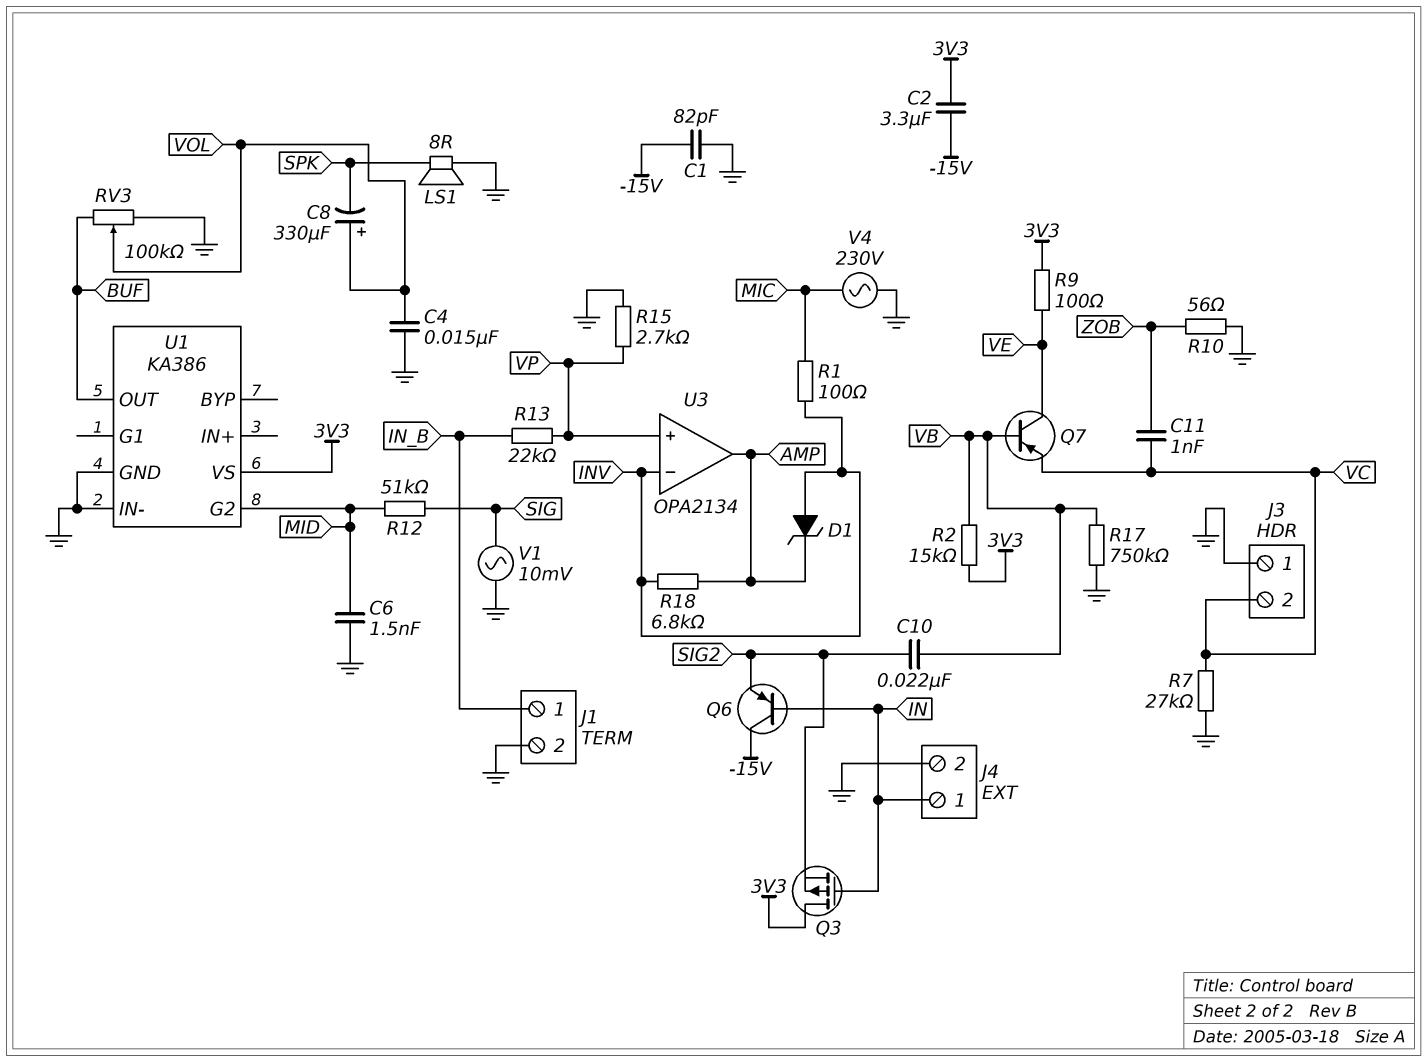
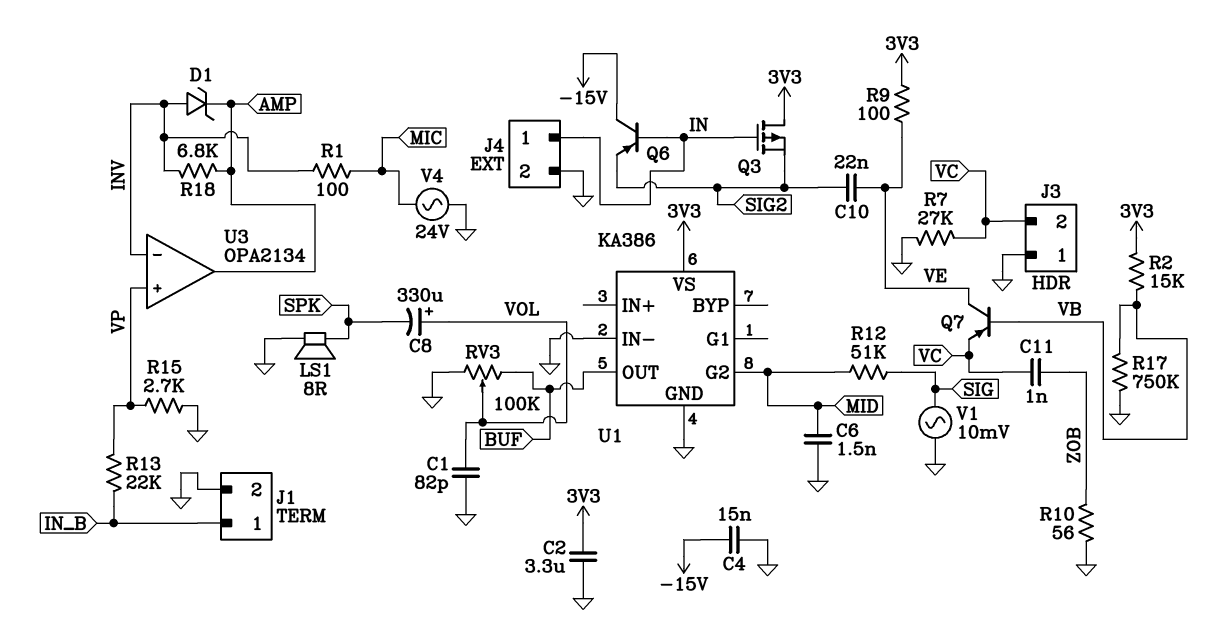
C1: 82pF (-15V, GND) -> 82pF (GND, VOL)
C2: 3.3uF (-15V, 3V3) -> 3.3uF (3V3, GND)
C4: 15nF (GND, VOL) -> 15nF (-15V, GND)
C10: 22nF (SIG2, VB) -> 22nF (SIG2, VE)
V4: AC 230V (GND, MIC) -> AC 24V (GND, MIC)

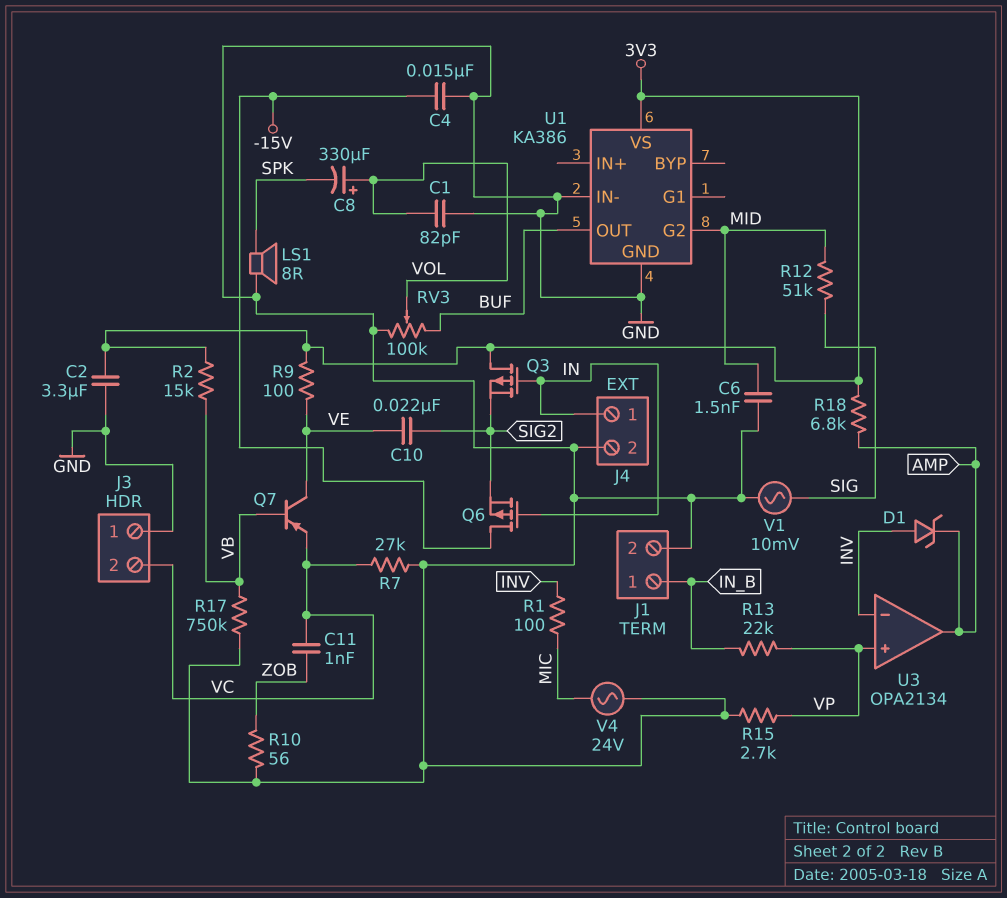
Q6: PNP (B IN, C -15V, E SIG2) -> PMOS (G IN, D -15V, S SIG2)
R18: 6.8k (AMP, INV) -> 6.8k (3V3, AMP)

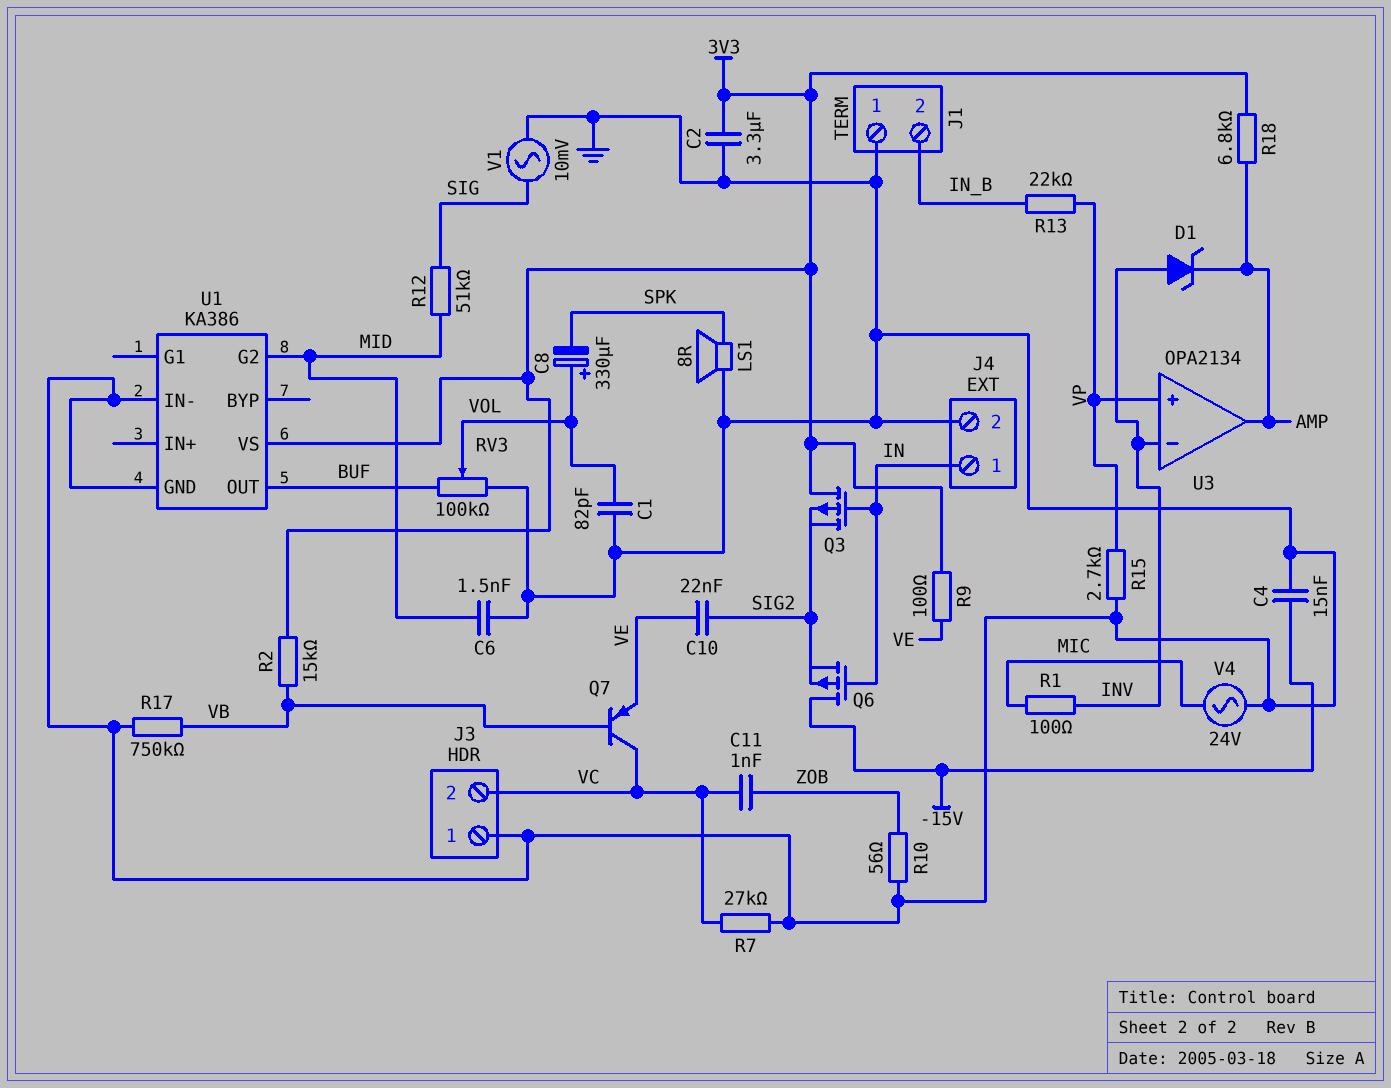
J1 pin 1: IN_B -> GND
J1 pin 2: GND -> IN_B
Q7: PNP (B VB, C VE, E VC) -> PNP (B VB, C VC, E VE)

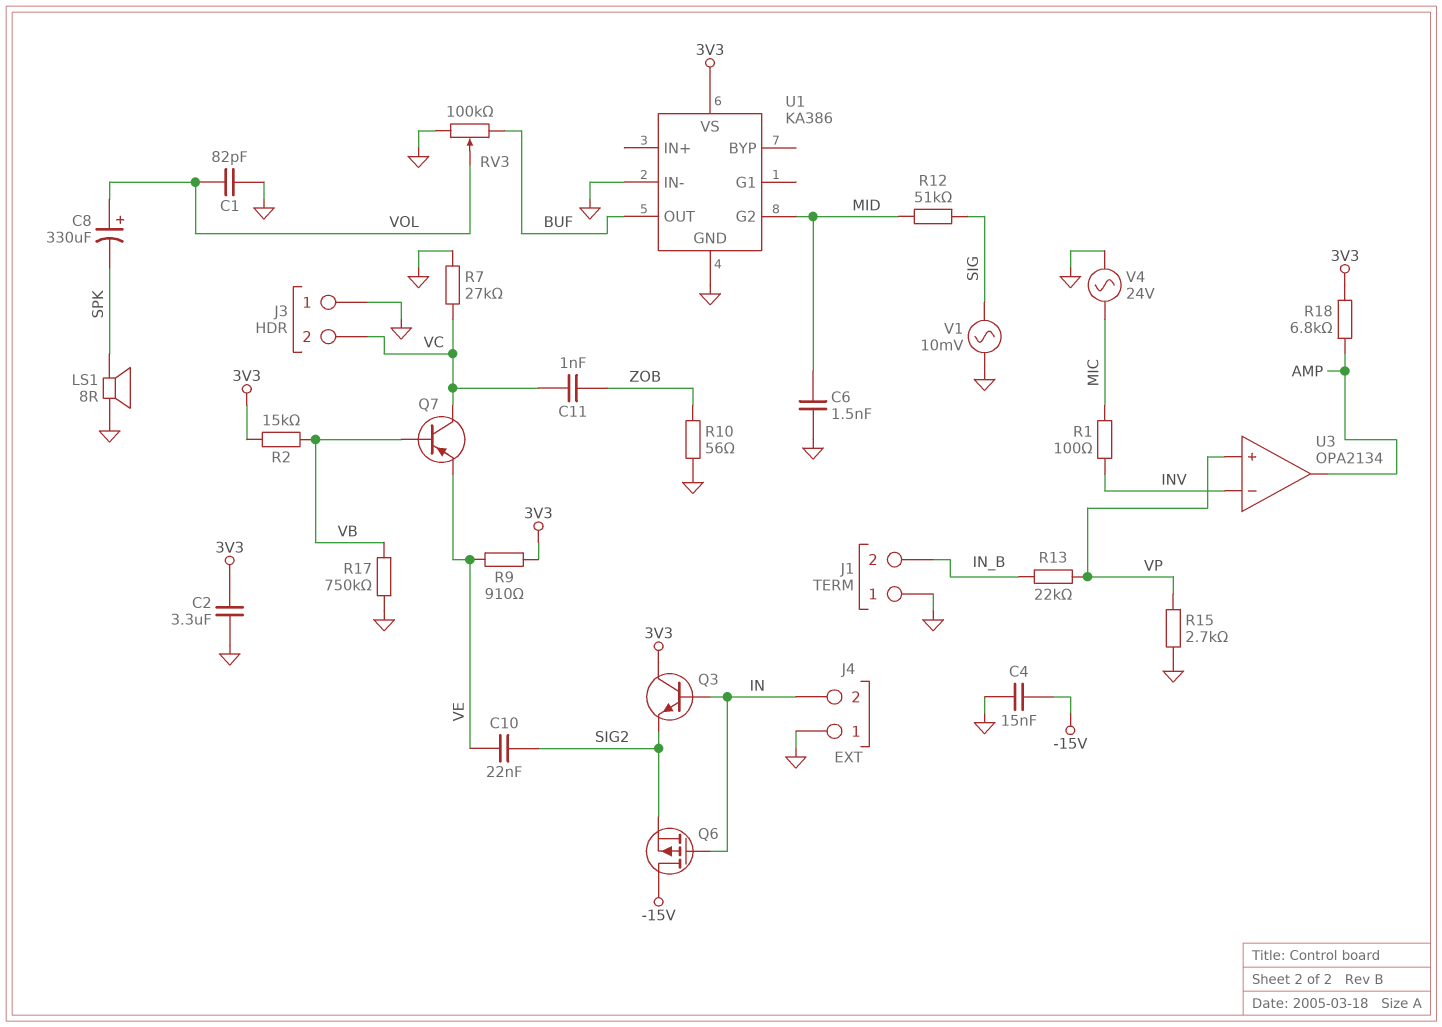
D1: zener (A INV, K AMP) -> none
J4 pin 1: IN -> GND
J4 pin 2: GND -> IN
Q3: PMOS (G IN, D 3V3, S SIG2) -> NPN (B IN, C 3V3, E SIG2)
R9: 100 (3V3, VE) -> 910 (3V3, VE)

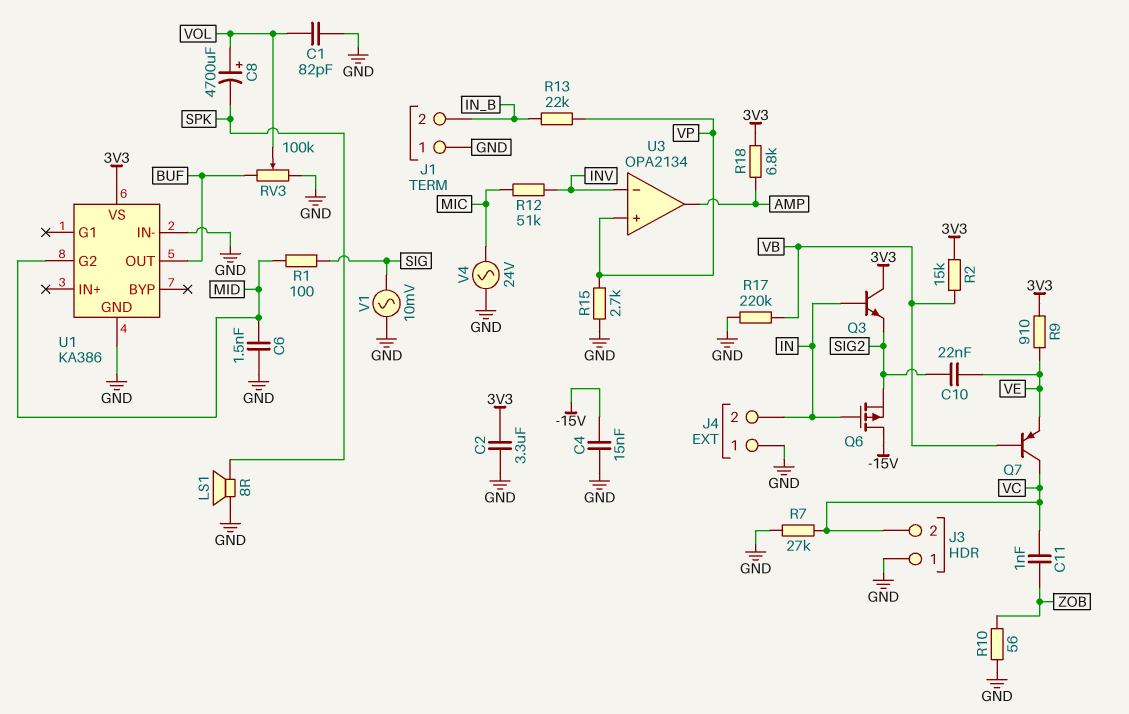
C8: 330uF (plus VOL, minus SPK) -> 4700uF (plus VOL, minus SPK)
R1: 100 (INV, MIC) -> 100 (MID, SIG)
R12: 51k (MID, SIG) -> 51k (INV, MIC)
R17: 750k (GND, VB) -> 220k (GND, VB)

